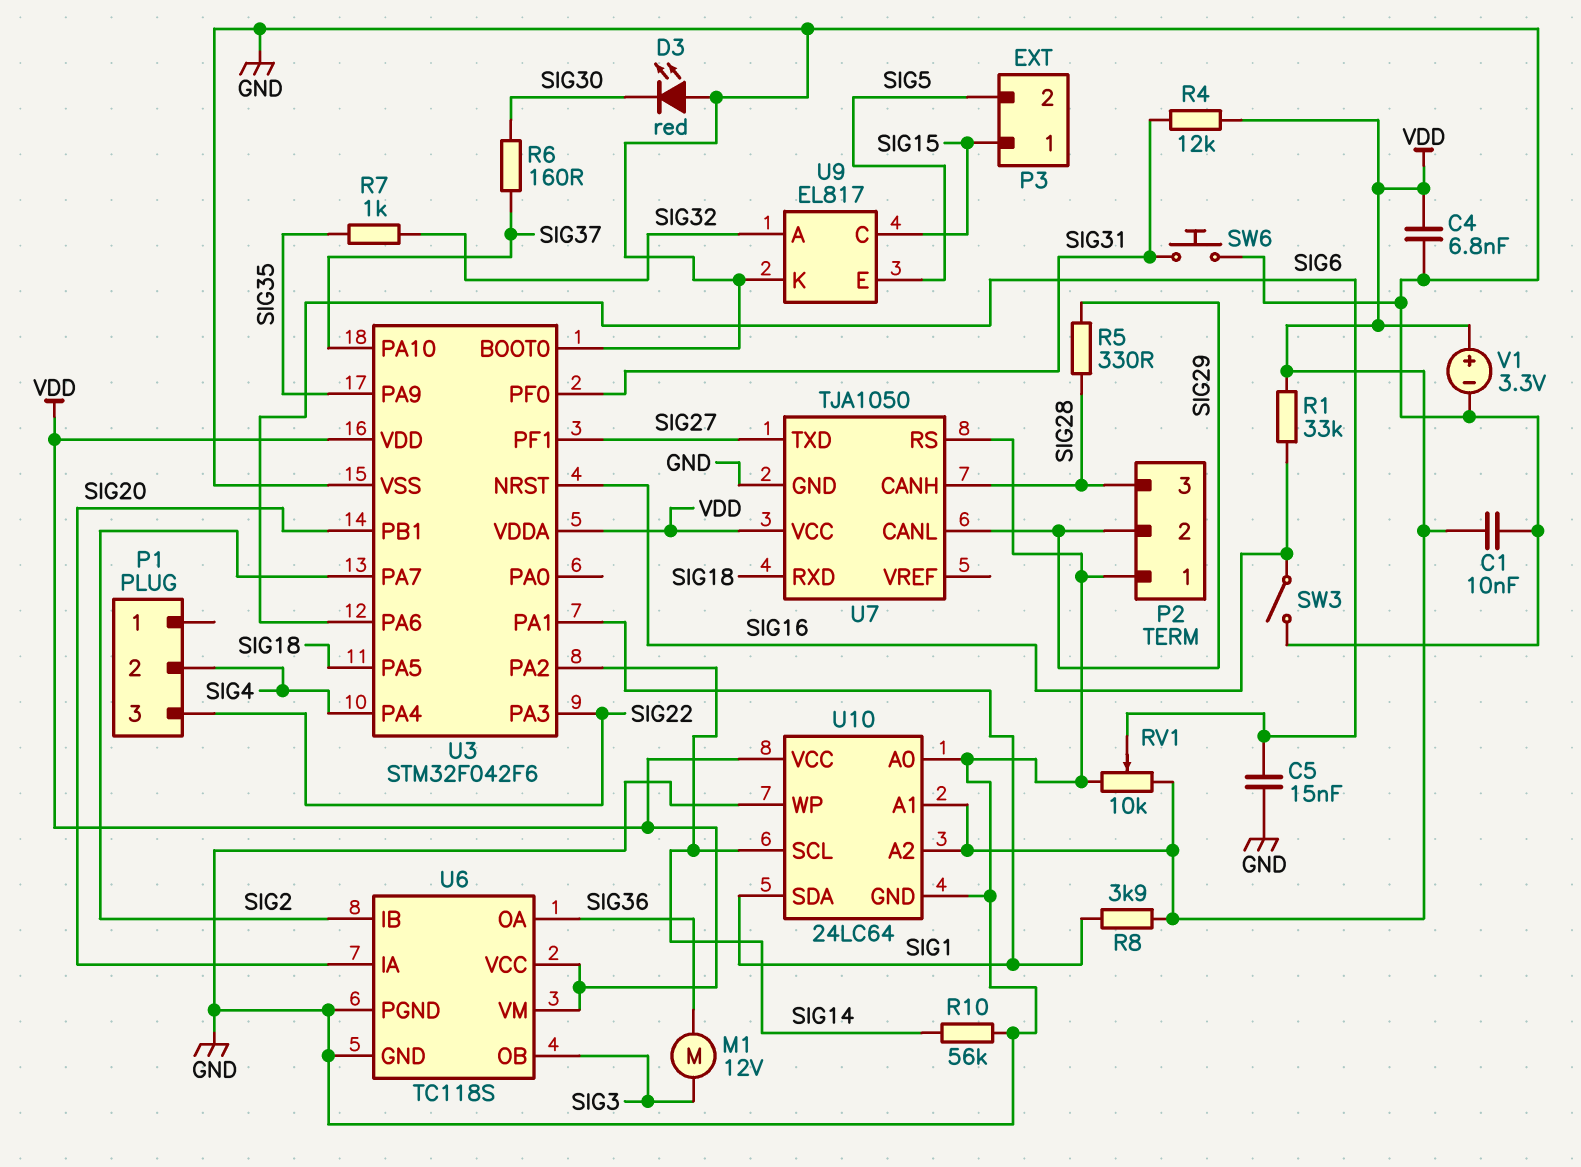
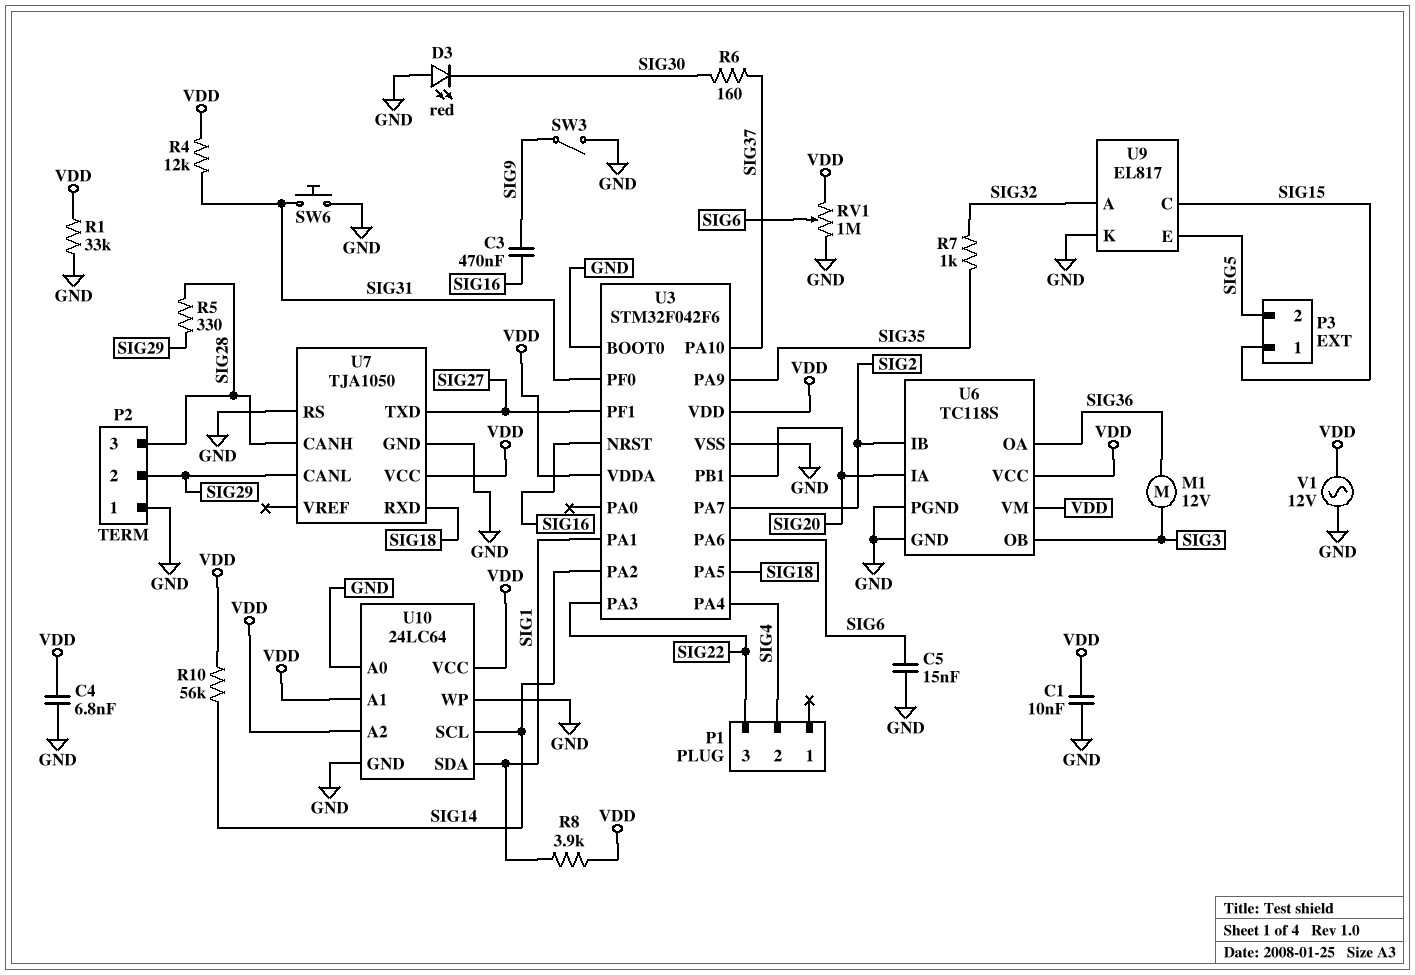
C3: none -> 470nF (SIG9, SIG16)
R1: 33k (SIG16, VDD) -> 33k (GND, VDD)
R10: 56k (GND, SIG14) -> 56k (SIG14, VDD)
RV1: 10k (GND, VDD, wiper SIG6) -> 1M (GND, VDD, wiper SIG6)
SW3: switch (GND, SIG16) -> switch (GND, SIG9)
V1: 3.3V (plus VDD, minus GND) -> AC 12V (GND, VDD)

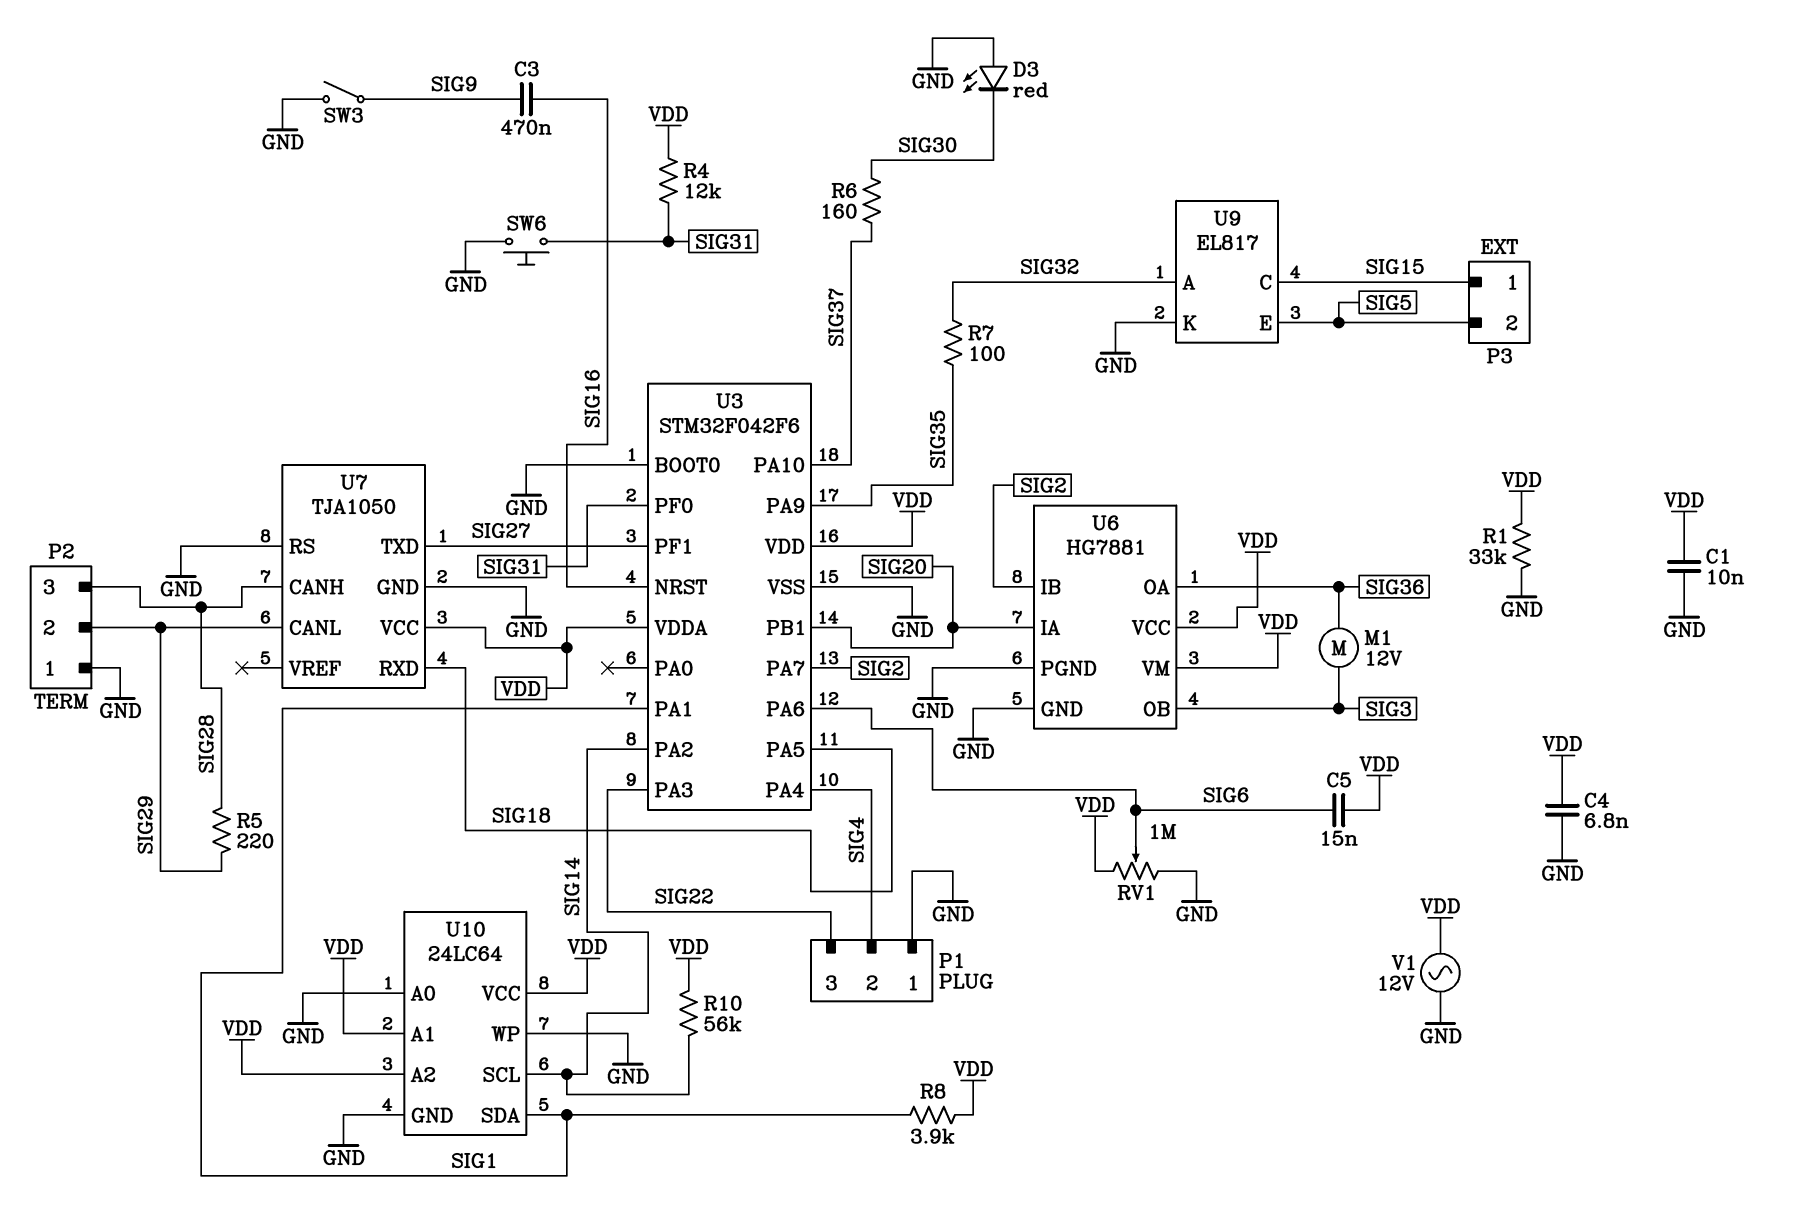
C5: 15nF (GND, SIG6) -> 15nF (SIG6, VDD)
P1 pin 1: none -> GND
R5: 330 (SIG28, SIG29) -> 220 (SIG28, SIG29)
R7: 1k (SIG32, SIG35) -> 100 (SIG32, SIG35)
U6: TC118S -> HG7881

